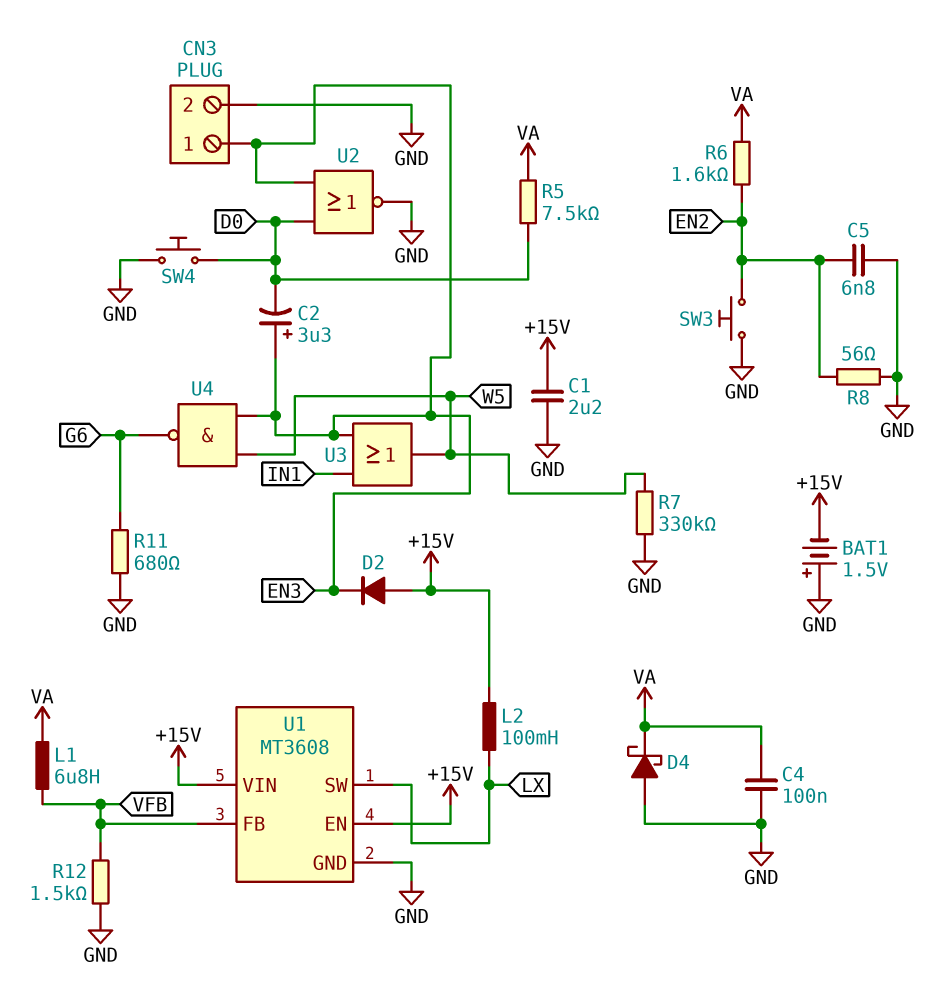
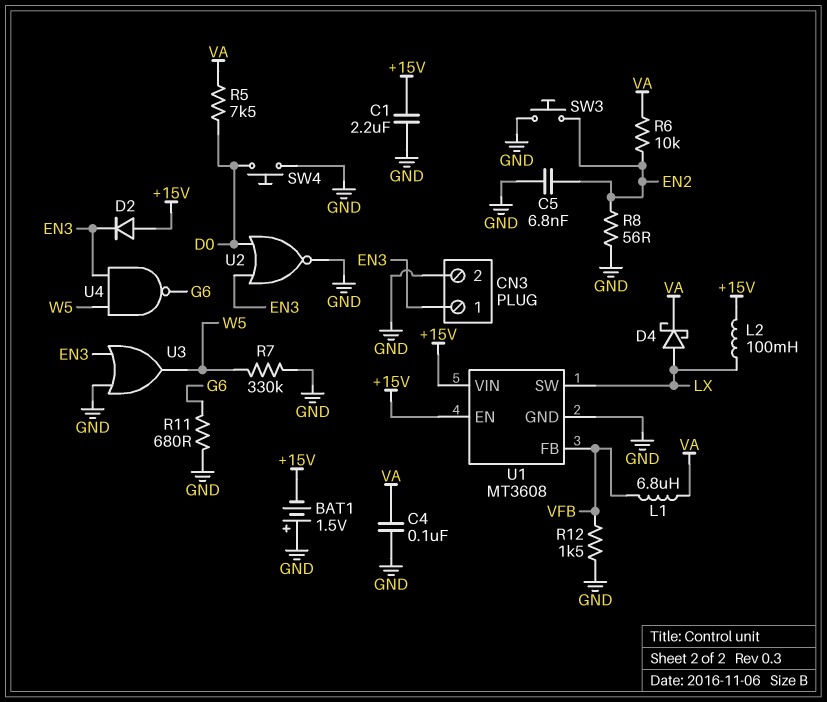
C2: 3.3uF (plus EN3, minus D0) -> none
D4: schottky (A GND, K VA) -> schottky (A LX, K VA)
R6: 1.6k (EN2, VA) -> 10k (EN2, VA)
U3: OR (in EN3, in IN1, out W5) -> OR (in EN3, in GND, out W5)

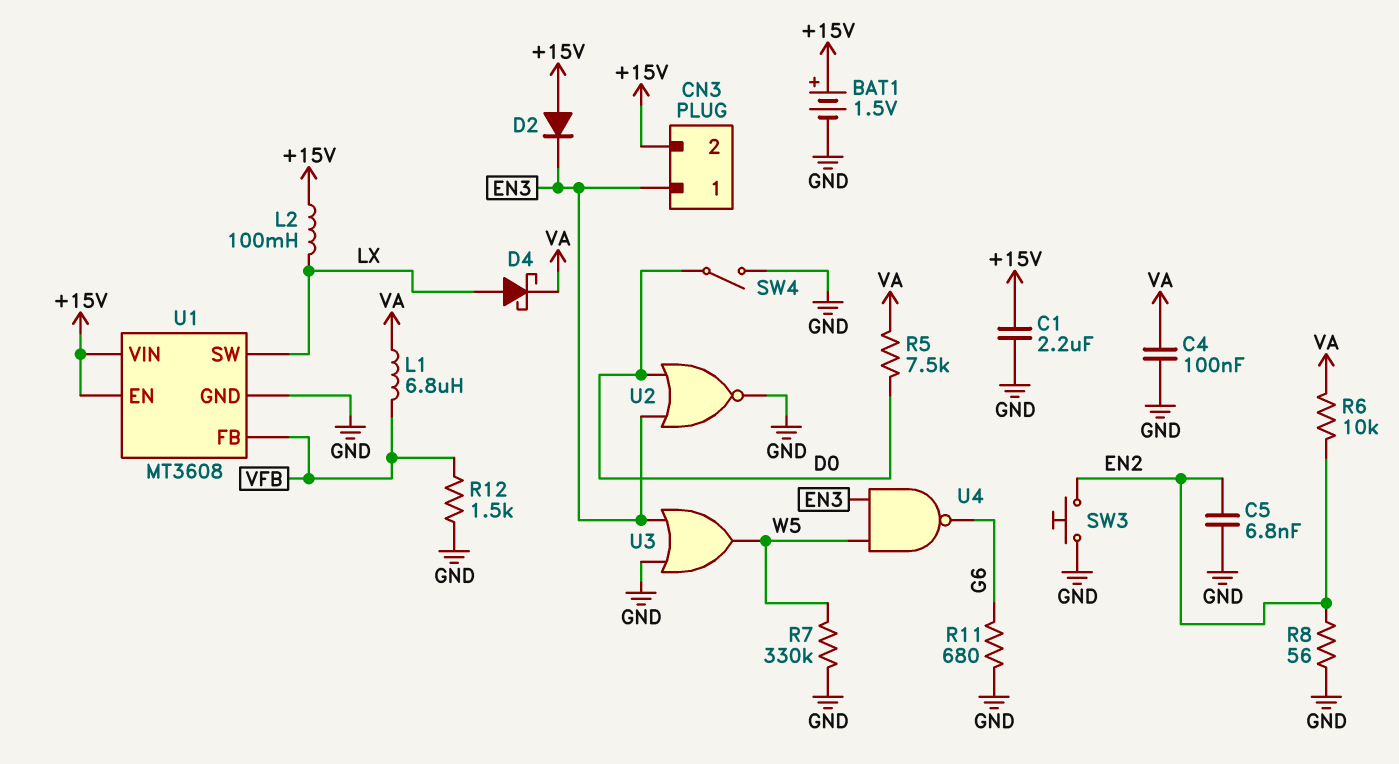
BAT1: 1.5V (plus GND, minus +15V) -> 1.5V (plus +15V, minus GND)
CN3 pin 2: GND -> +15V
SW4: button (D0, GND) -> switch (D0, GND)

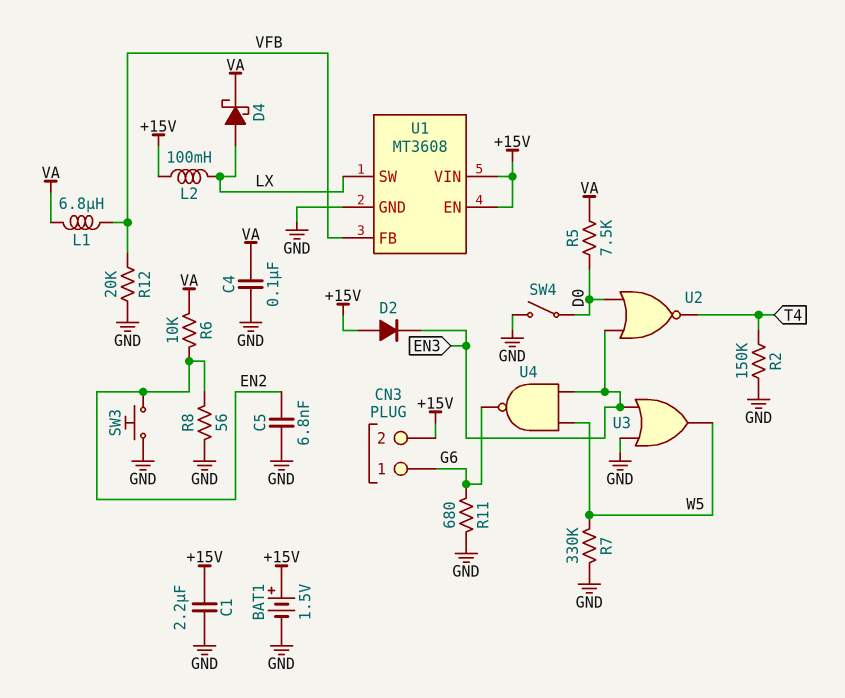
CN3 pin 1: EN3 -> G6
R2: none -> 150k (GND, T4)
R12: 1.5k (GND, VFB) -> 20k (GND, VFB)
U2: NOR (in D0, in EN3, out GND) -> NOR (in D0, in EN3, out T4)

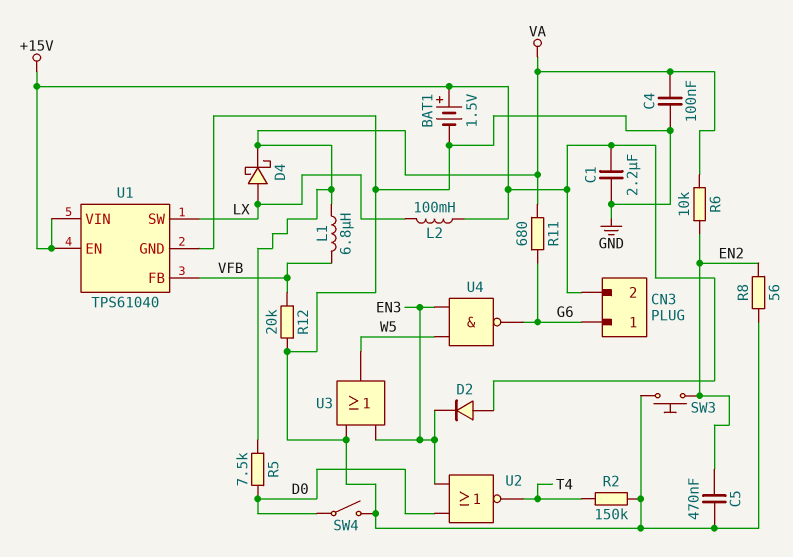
C5: 6.8nF (EN2, GND) -> 470nF (EN2, GND)
R7: 330k (GND, W5) -> none
R11: 680 (G6, GND) -> 680 (G6, VA)
U1: MT3608 -> TPS61040

